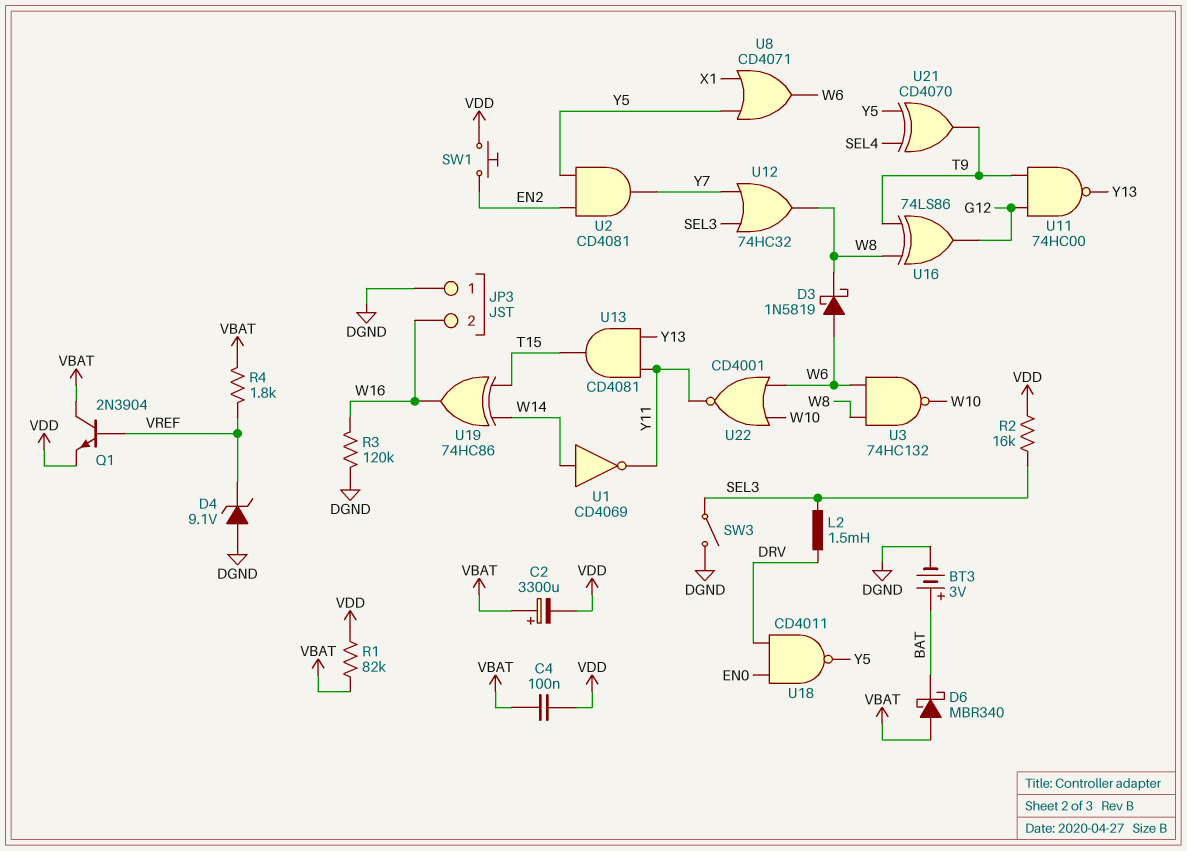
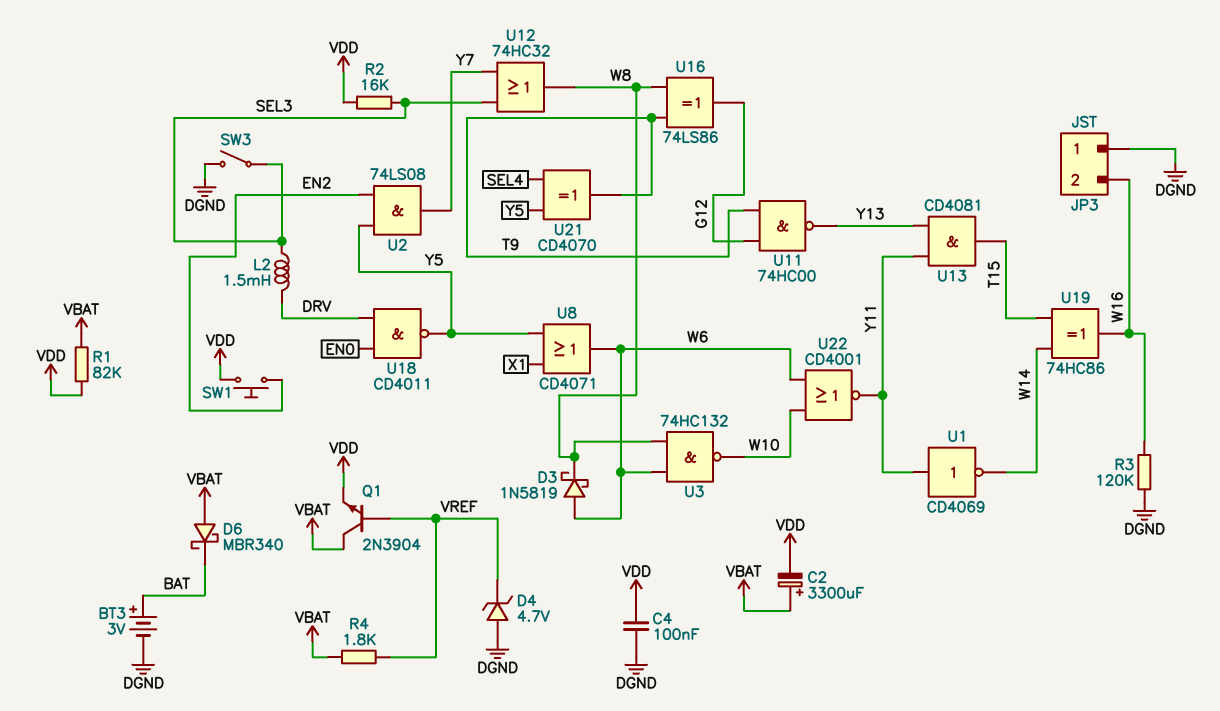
C4: 100nF (VBAT, VDD) -> 100nF (DGND, VDD)
D4: zener 9.1V (A DGND, K VREF) -> zener 4.7V (A DGND, K VREF)
U1: NOT CD4069 (in W14, out Y11) -> NOT CD4069 (in Y11, out W14)
U2: AND CD4081 (in EN2, in Y5, out Y7) -> AND 74LS08 (in EN2, in Y5, out Y7)

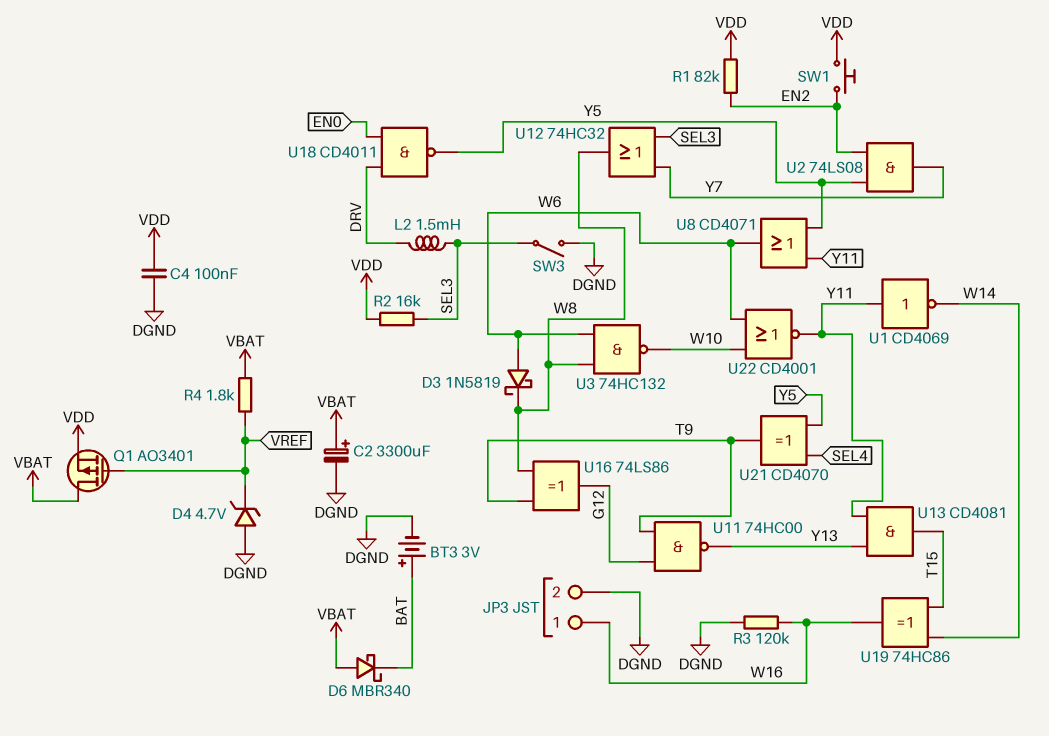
C2: 3300uF (plus VBAT, minus VDD) -> 3300uF (plus VBAT, minus DGND)
JP3 pin 1: DGND -> W16
JP3 pin 2: W16 -> DGND
Q1: NPN 2N3904 (B VREF, C VBAT, E VDD) -> PMOS AO3401 (G VREF, D VBAT, S VDD)
R1: 82k (VBAT, VDD) -> 82k (EN2, VDD)
U8: OR CD4071 (in X1, in Y5, out W6) -> OR CD4071 (in Y5, in Y11, out W6)

